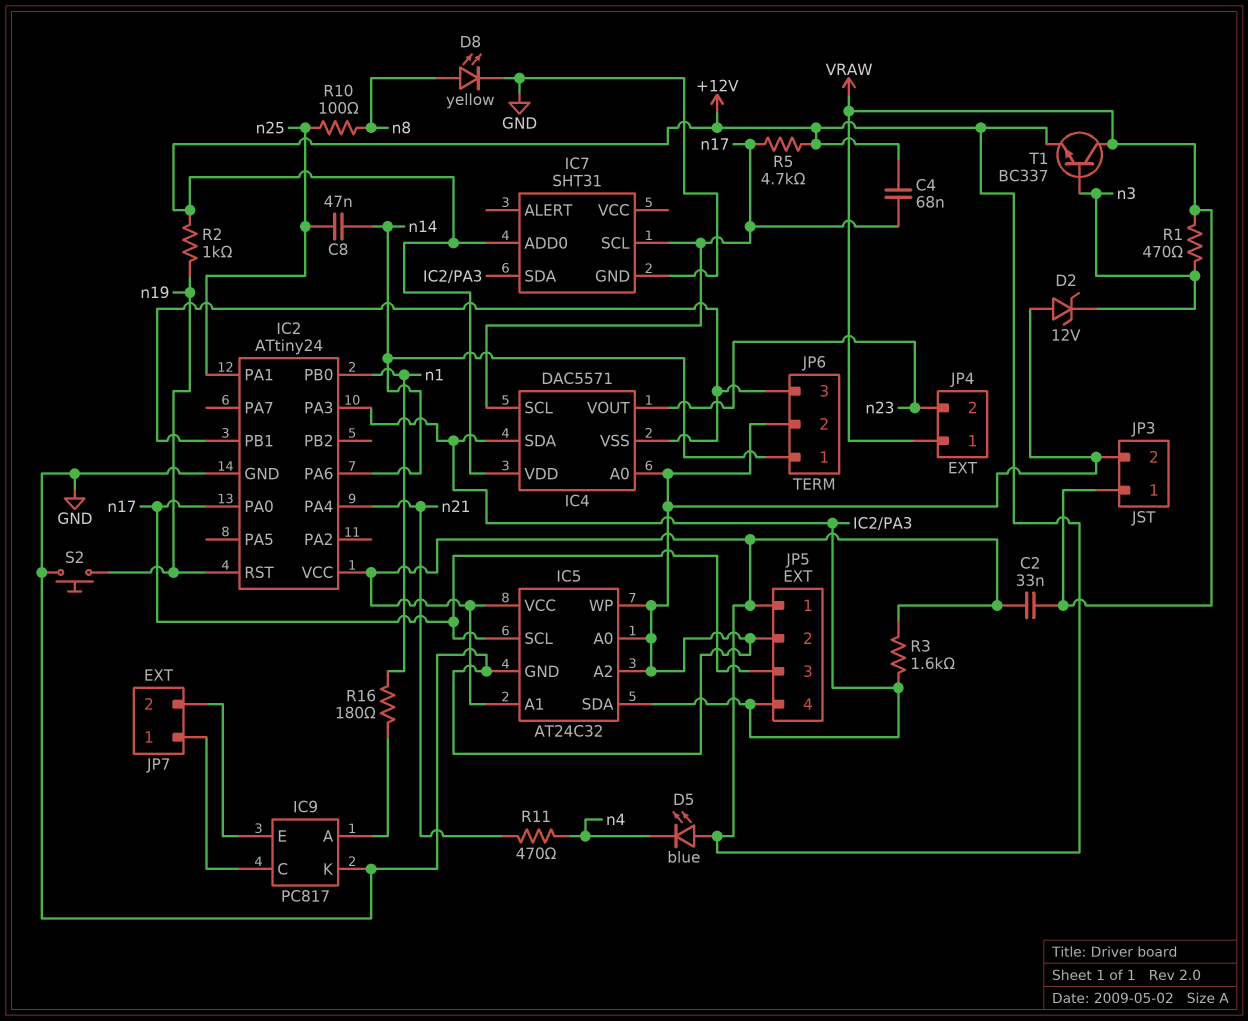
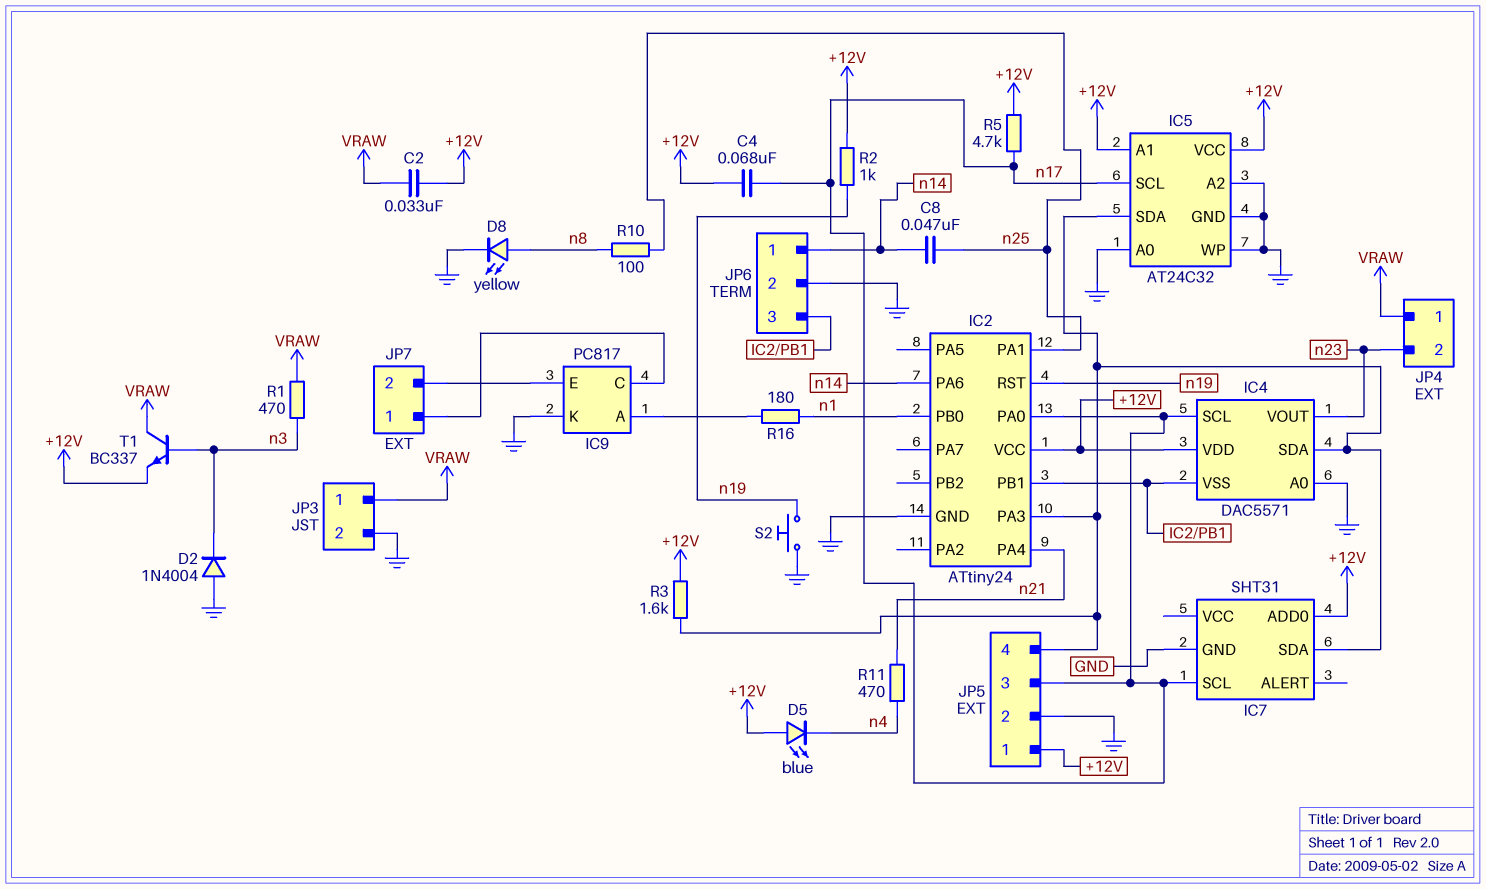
D2: zener 12V (A GND, K n3) -> diode 1N4004 (A GND, K n3)

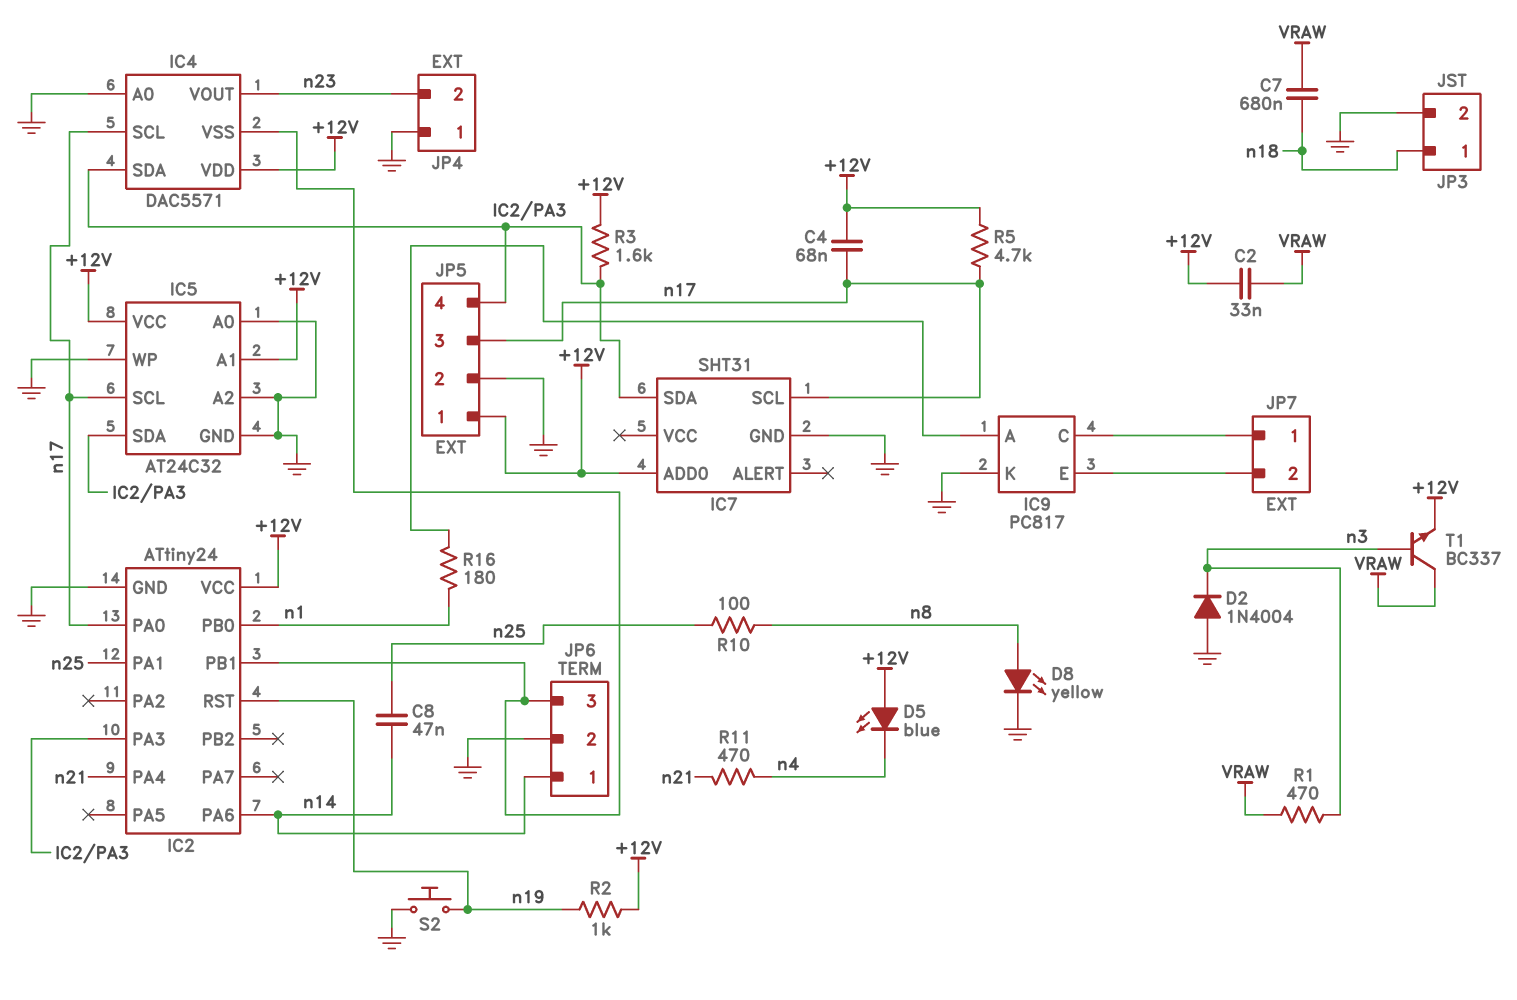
C7: none -> 680nF (VRAW, n18)
JP3 pin 1: VRAW -> n18
JP4 pin 1: VRAW -> GND

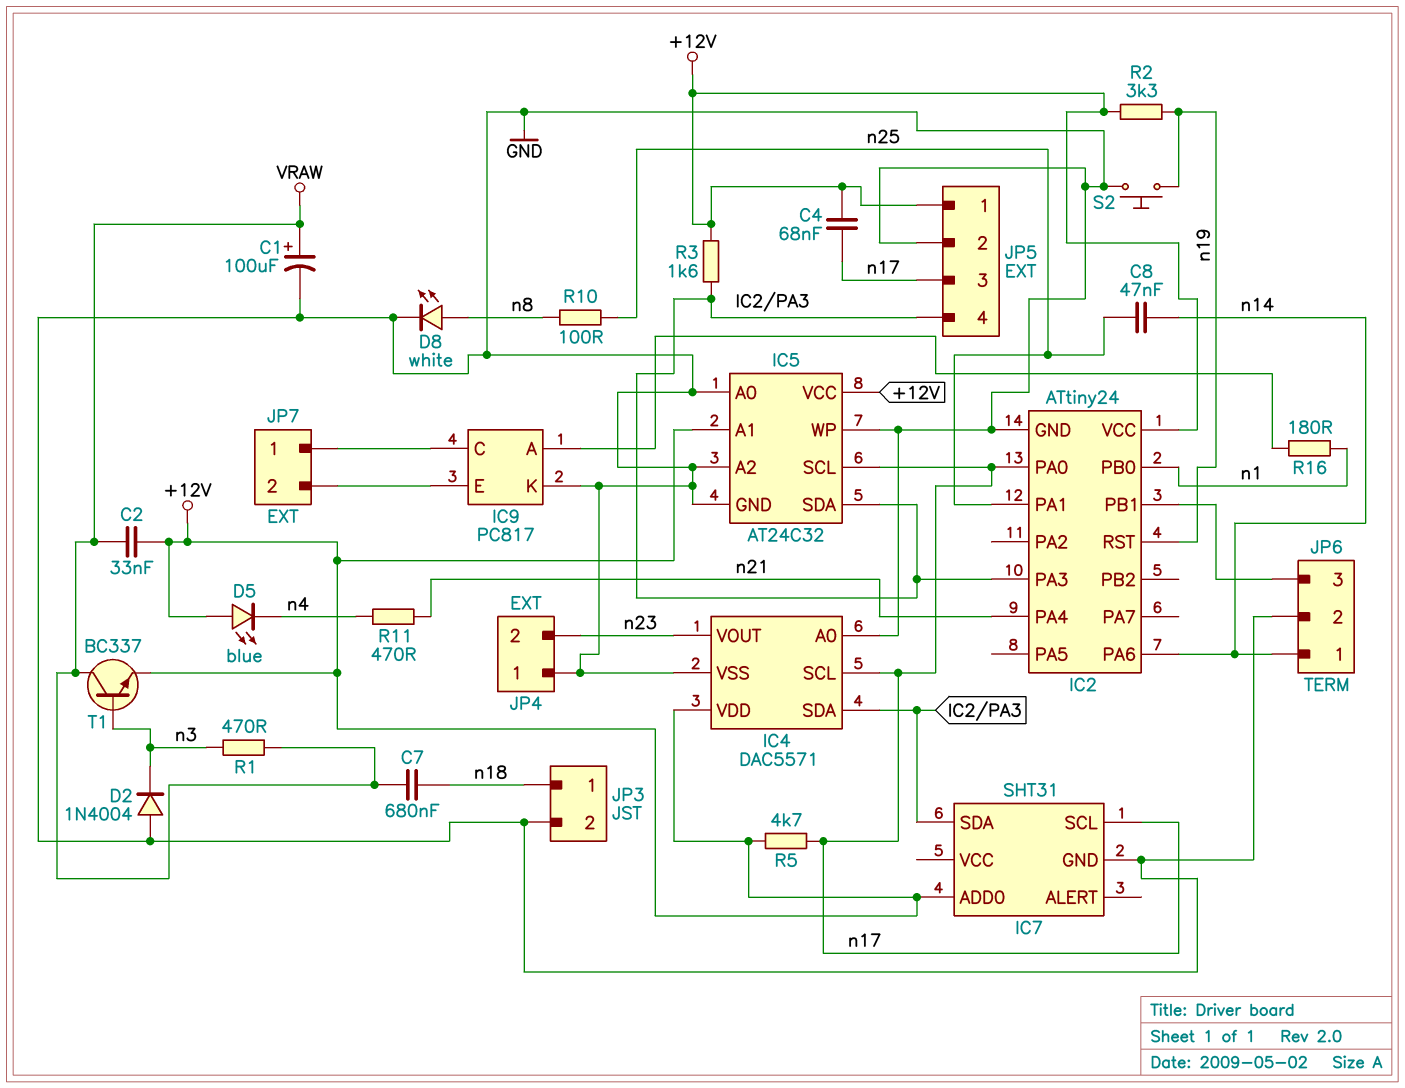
C1: none -> 100uF (plus VRAW, minus GND)
D8: LED yellow (A n8, K GND) -> LED white (A n8, K GND)
IC4 pin VSS: IC2/PB1 -> GND
R2: 1k (+12V, n19) -> 3.3k (+12V, n19)

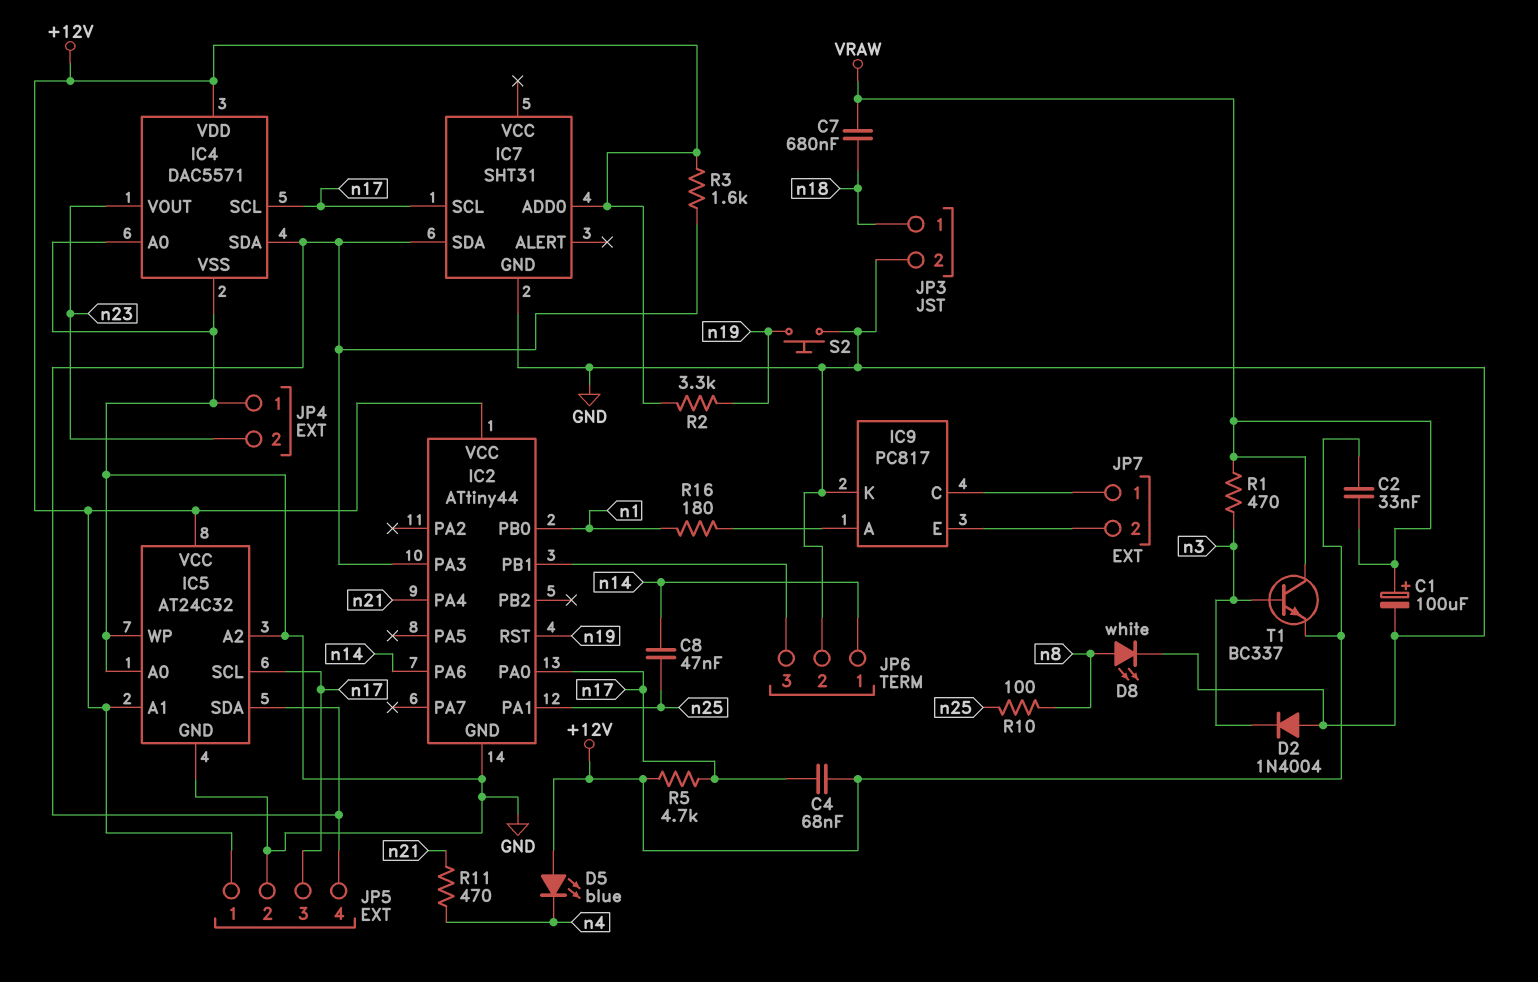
IC2: ATtiny24 -> ATtiny44

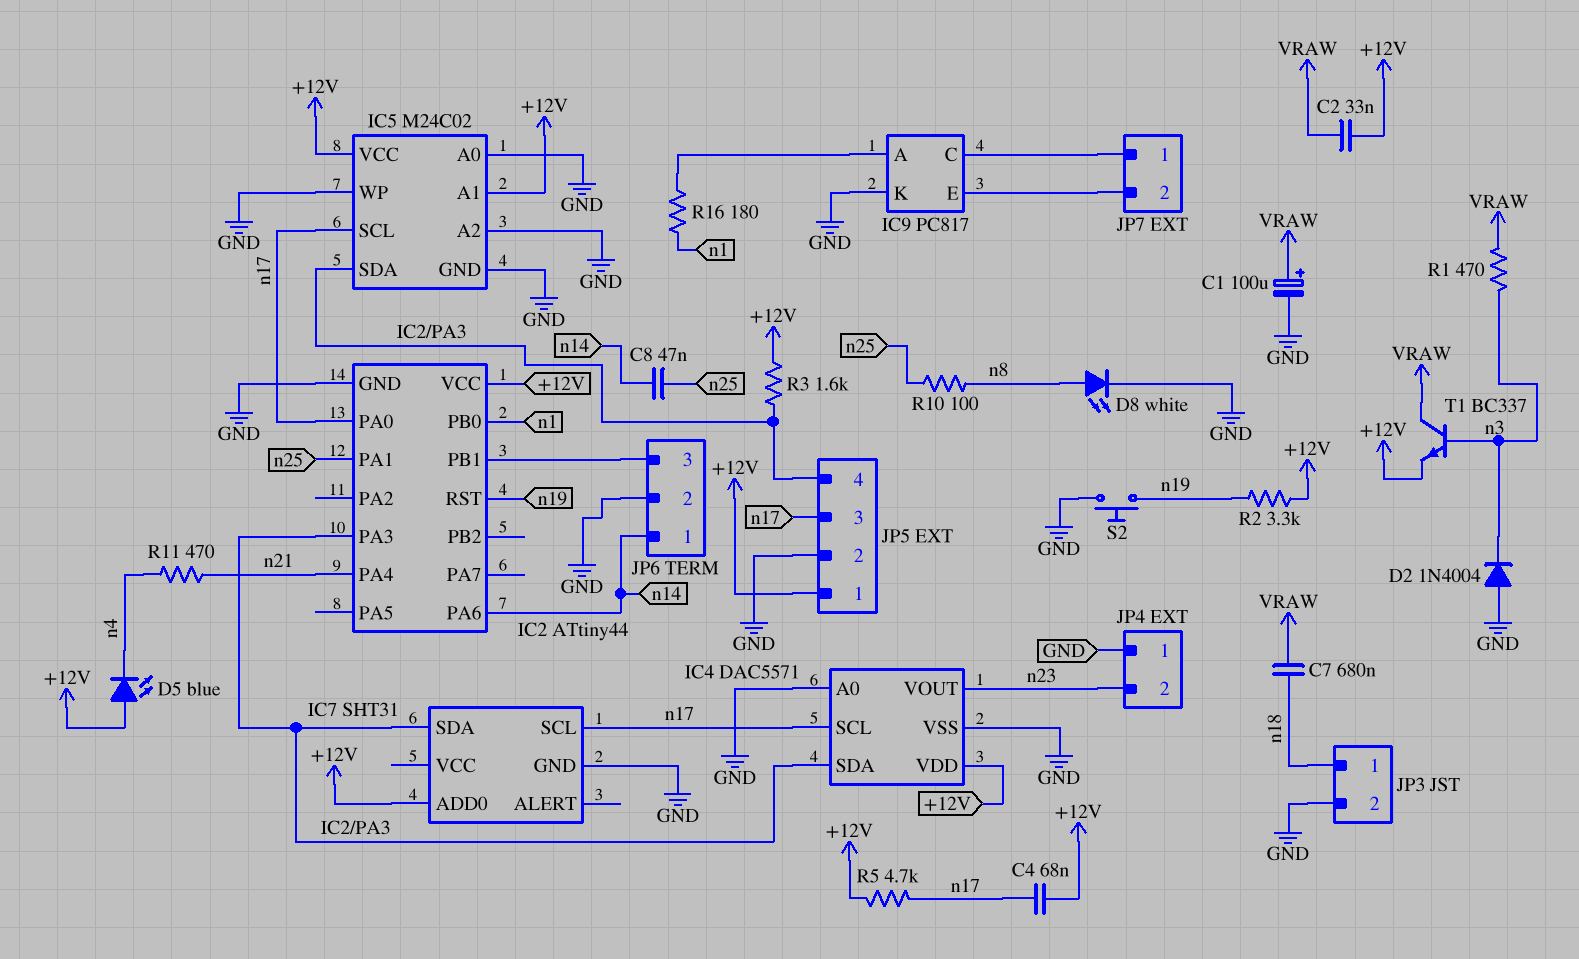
IC5: AT24C32 -> M24C02

